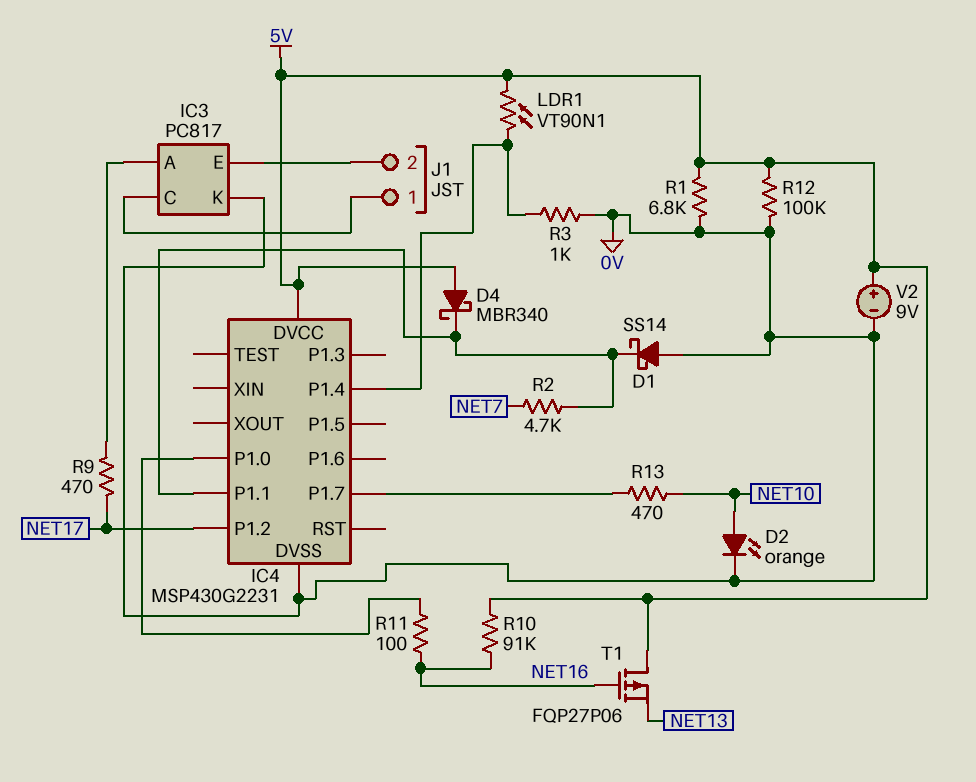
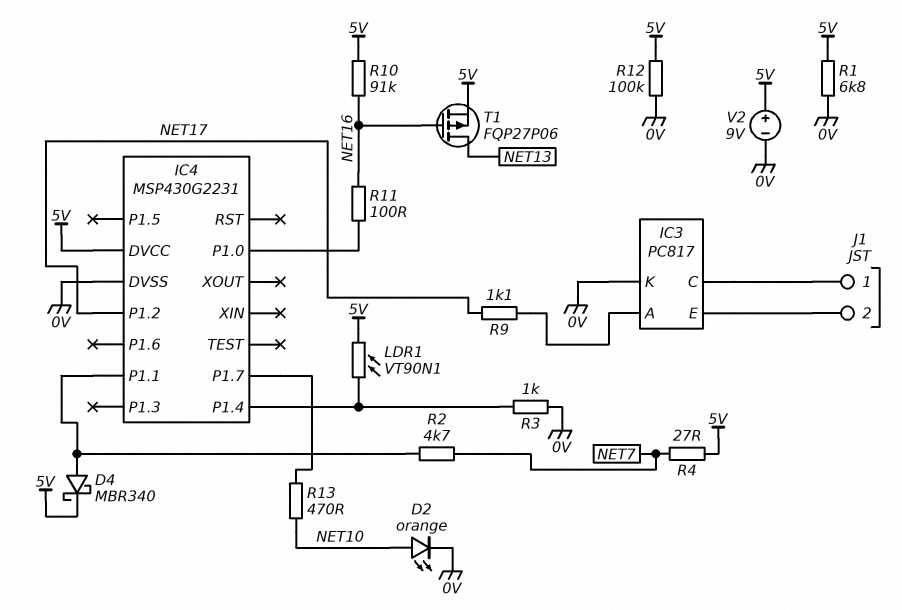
D1: schottky SS14 (A 0V, K IC4/P1.1) -> none
D4: schottky MBR340 (A 5V, K IC4/P1.1) -> schottky MBR340 (A IC4/P1.1, K 5V)
R4: none -> 27 (5V, NET7)
R9: 470 (IC3/A, NET17) -> 1.1k (IC3/A, NET17)
T1: PMOS FQP27P06 (G NET16, D 5V, S NET13) -> PMOS FQP27P06 (G NET16, D NET13, S 5V)

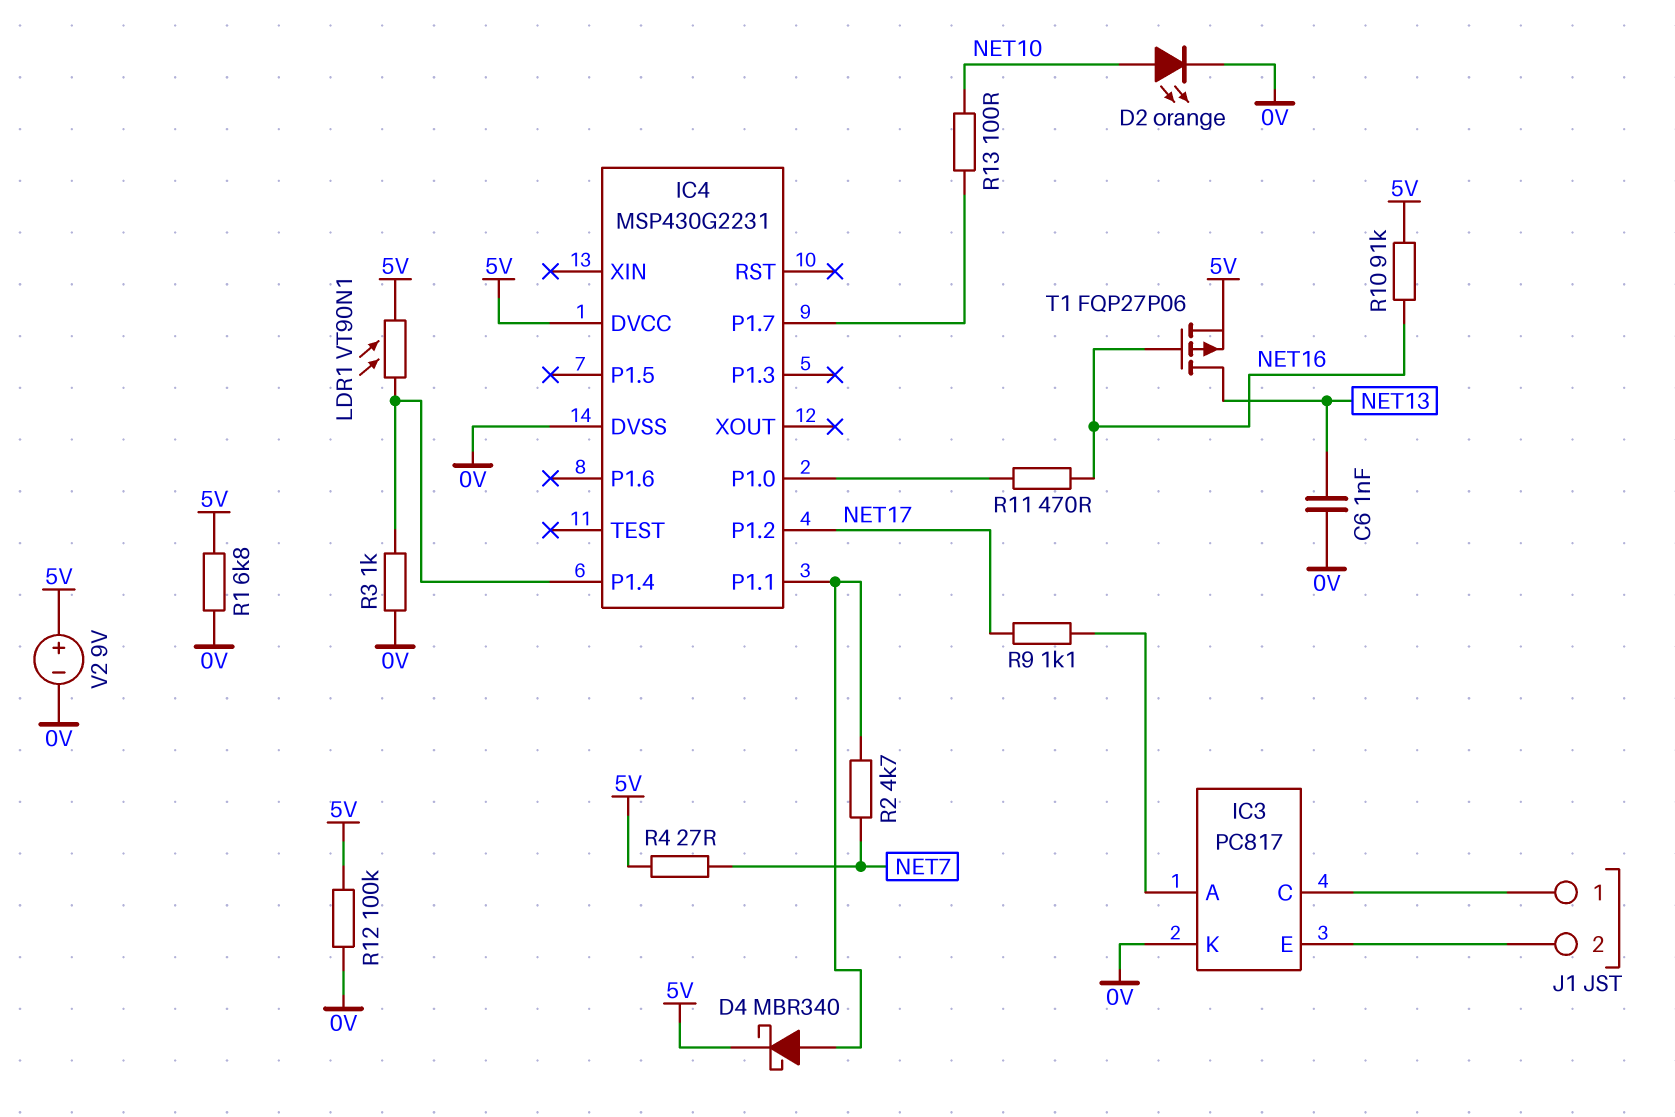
C6: none -> 1nF (0V, NET13)
R11: 100 (IC4/P1.0, NET16) -> 470 (IC4/P1.0, NET16)
R13: 470 (IC4/P1.7, NET10) -> 100 (IC4/P1.7, NET10)

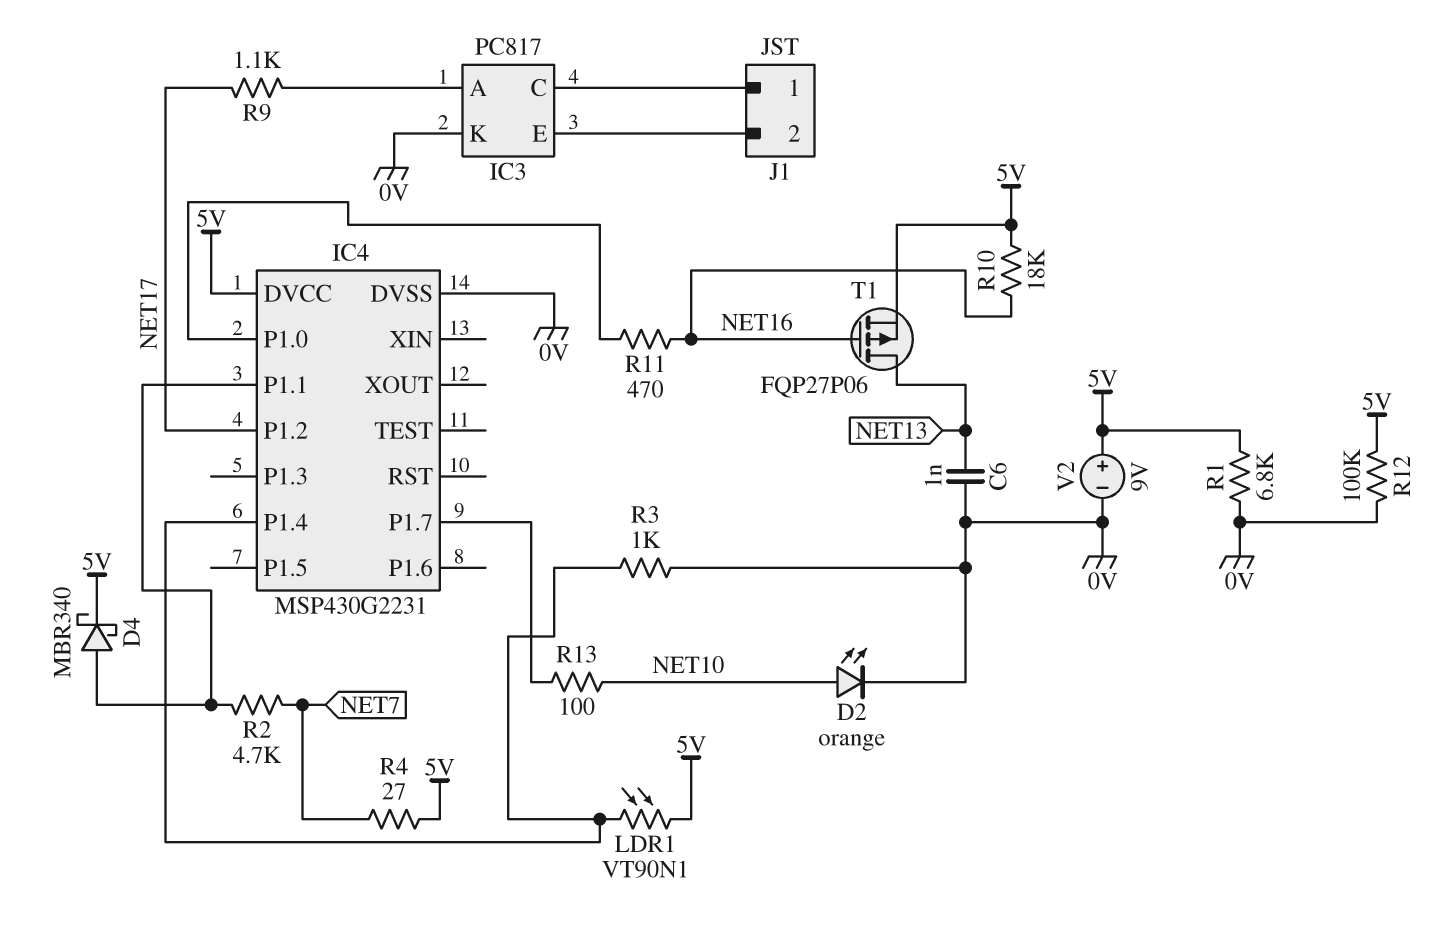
R10: 91k (5V, NET16) -> 18k (5V, NET16)

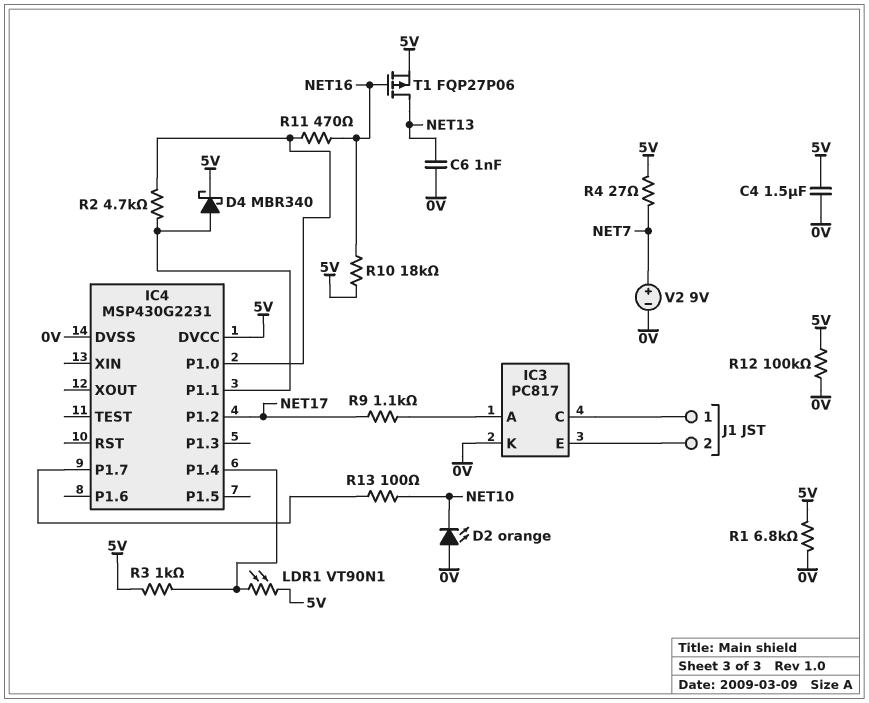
C4: none -> 1.5uF (0V, 5V)
D2: LED orange (A NET10, K 0V) -> LED orange (A 0V, K NET10)
R2: 4.7k (IC4/P1.1, NET7) -> 4.7k (IC4/P1.0, IC4/P1.1)
R3: 1k (0V, IC4/P1.4) -> 1k (5V, IC4/P1.4)
V2: 9V (plus 5V, minus 0V) -> 9V (plus NET7, minus 0V)

